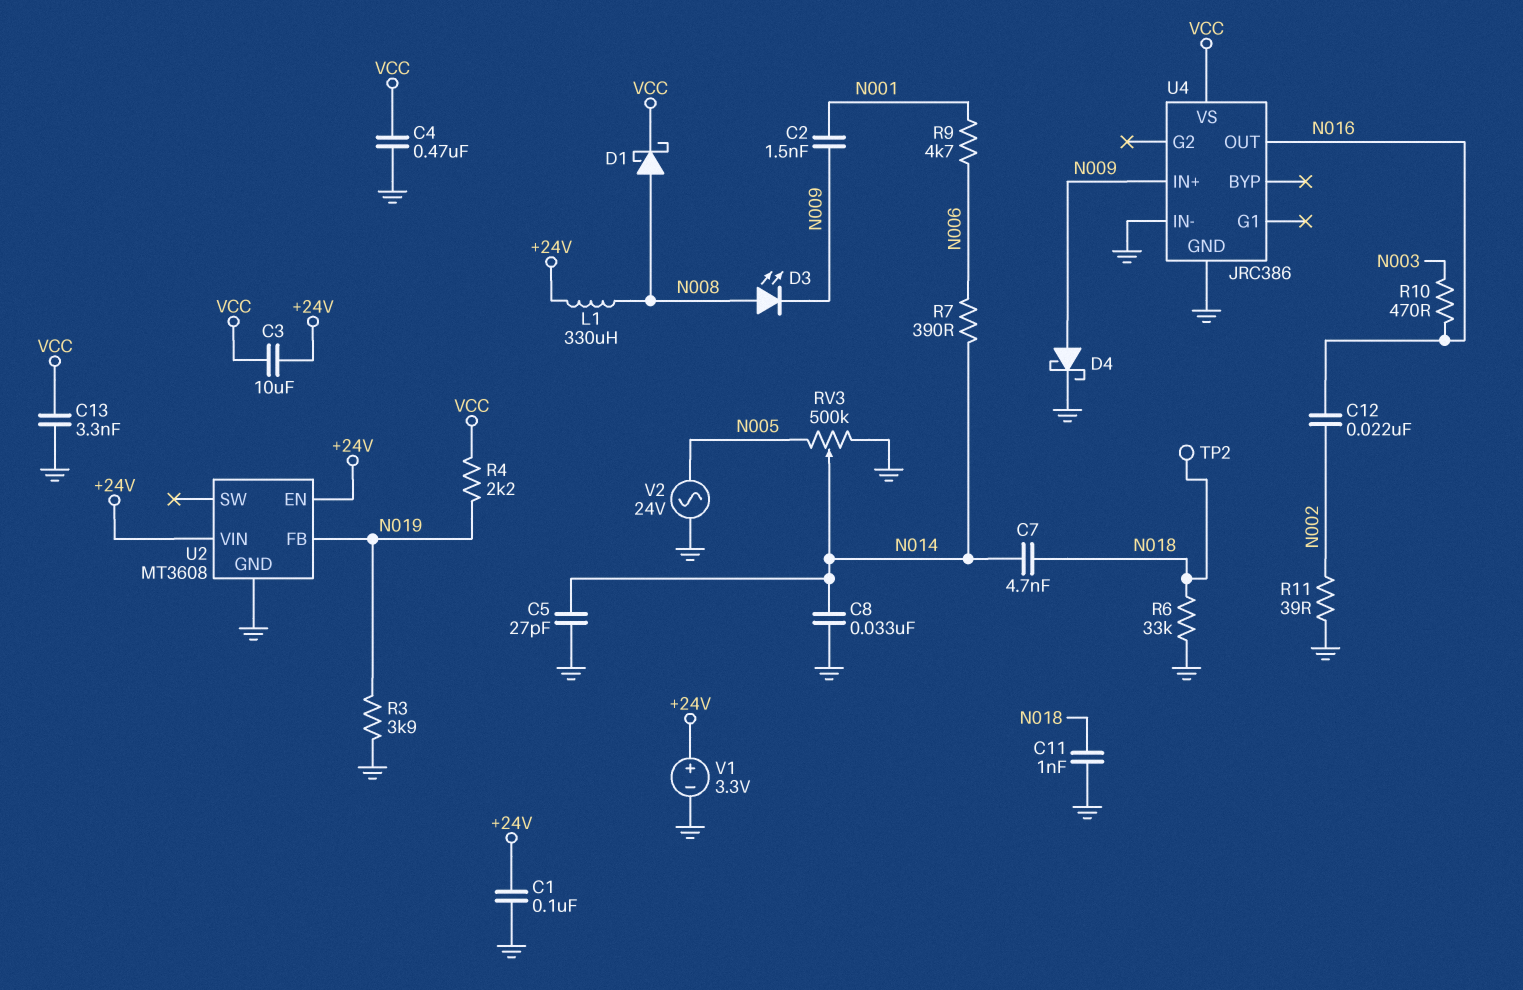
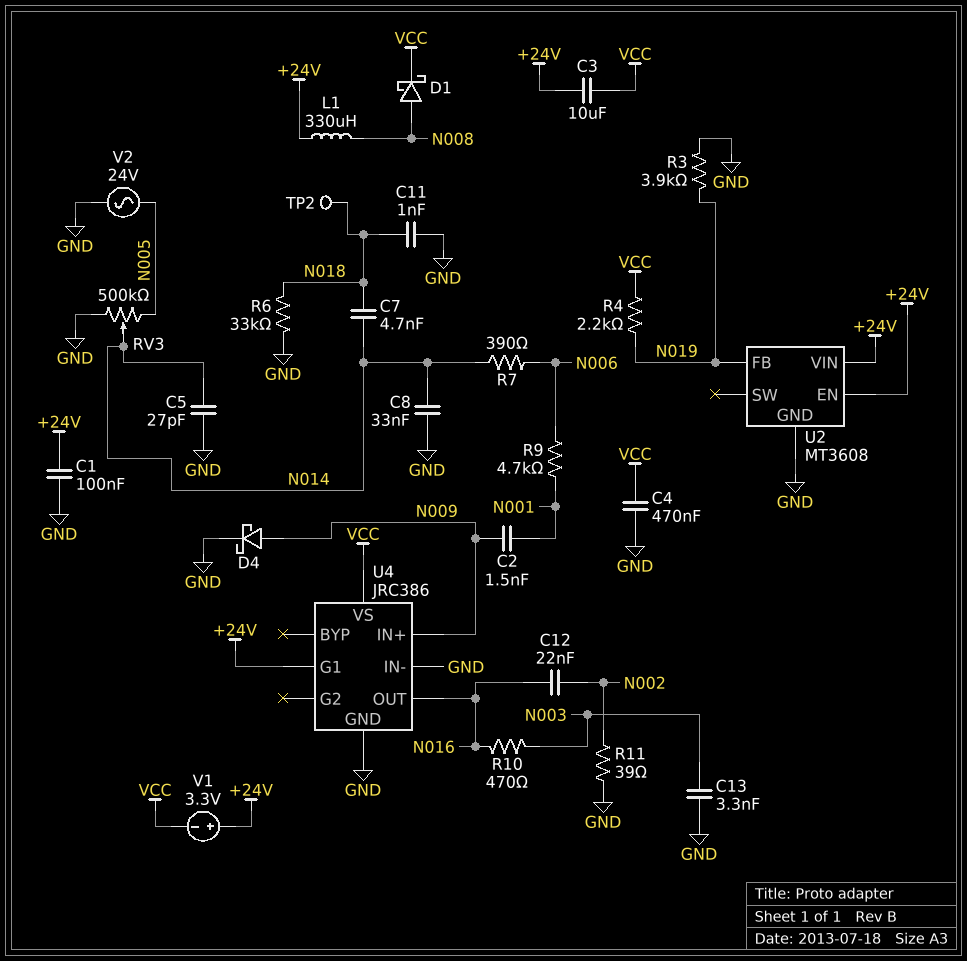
C13: 3.3nF (GND, VCC) -> 3.3nF (GND, N003)
D3: LED (A N008, K N009) -> none
U4 pin G1: none -> +24V
V1: 3.3V (plus +24V, minus GND) -> 3.3V (plus +24V, minus VCC)

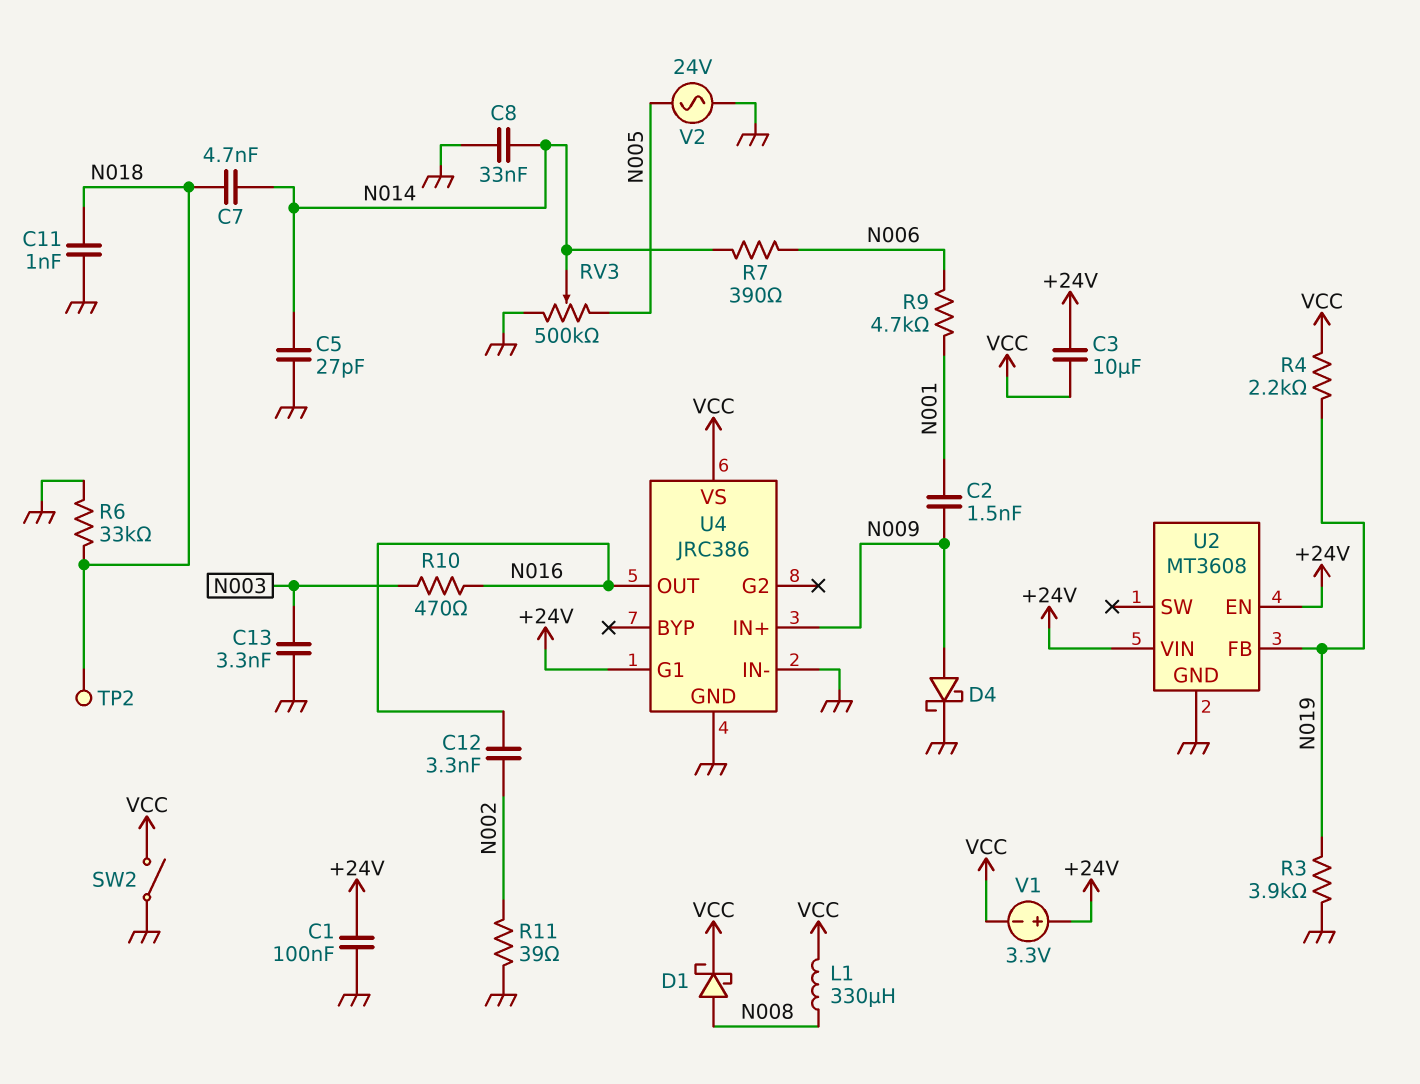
C4: 470nF (GND, VCC) -> none
C12: 22nF (N002, N016) -> 3.3nF (N002, N016)
L1: 330uH (+24V, N008) -> 330uH (N008, VCC)
SW2: none -> switch (GND, VCC)

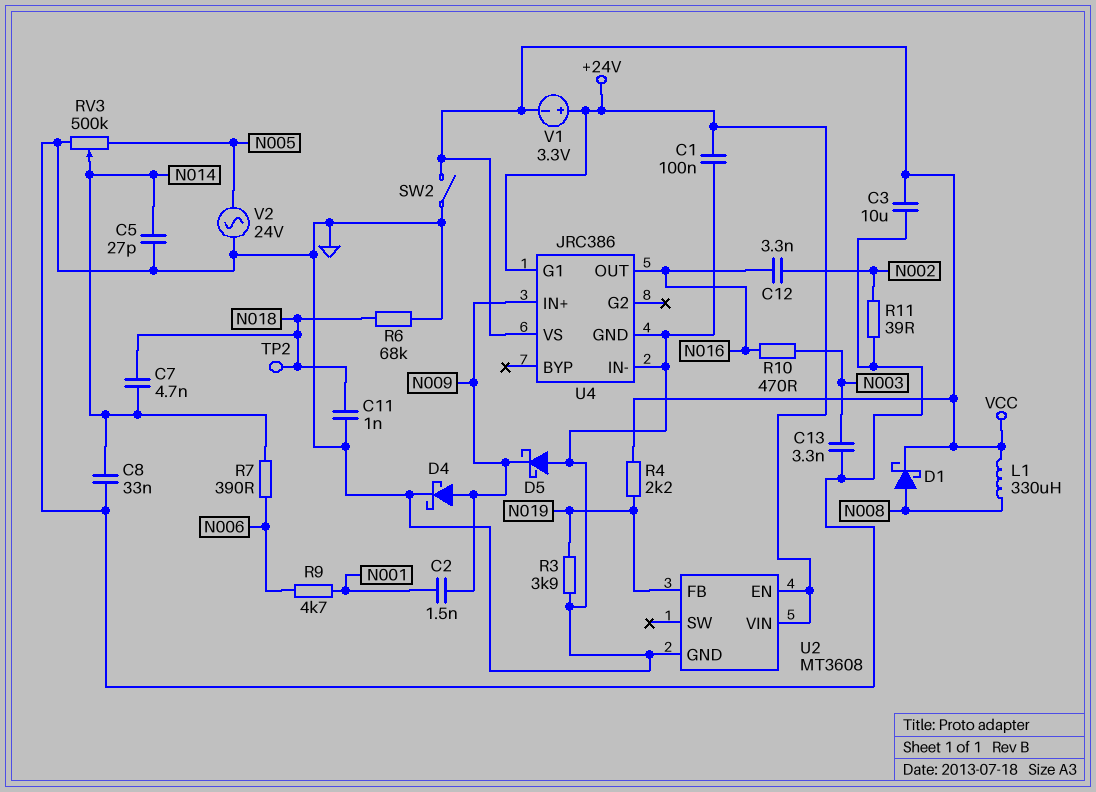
C3: 10uF (+24V, VCC) -> 10uF (GND, VCC)
D5: none -> schottky (A GND, K N009)
R6: 33k (GND, N018) -> 68k (GND, N018)

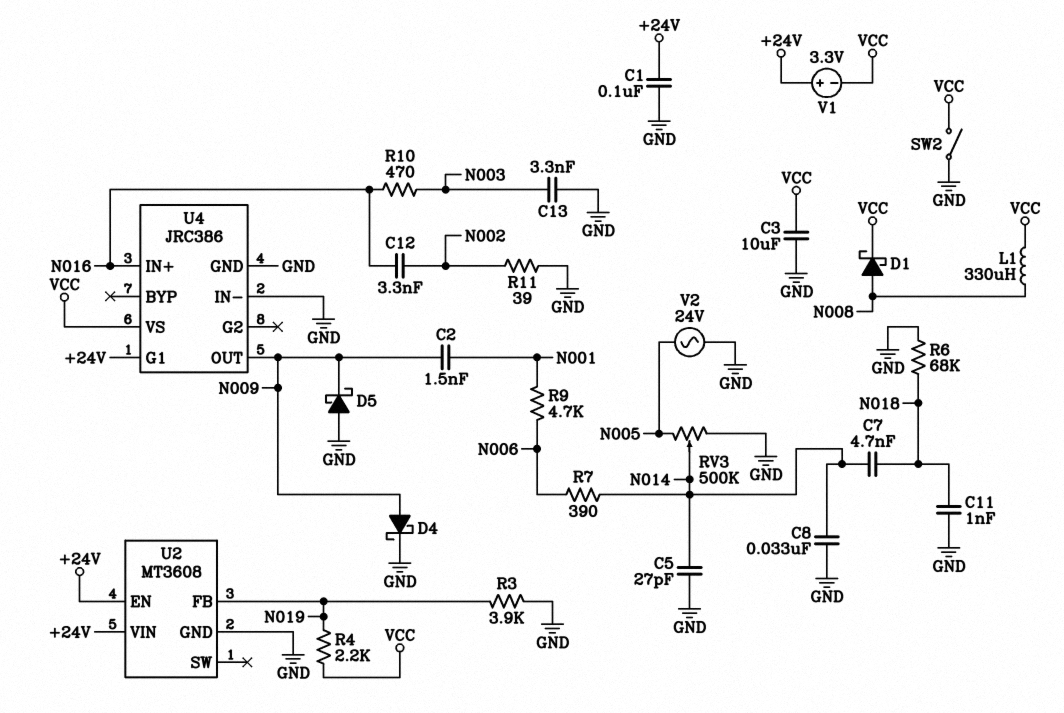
TP2: test point (N018) -> none
U4 pin IN+: N009 -> N016
U4 pin OUT: N016 -> N009

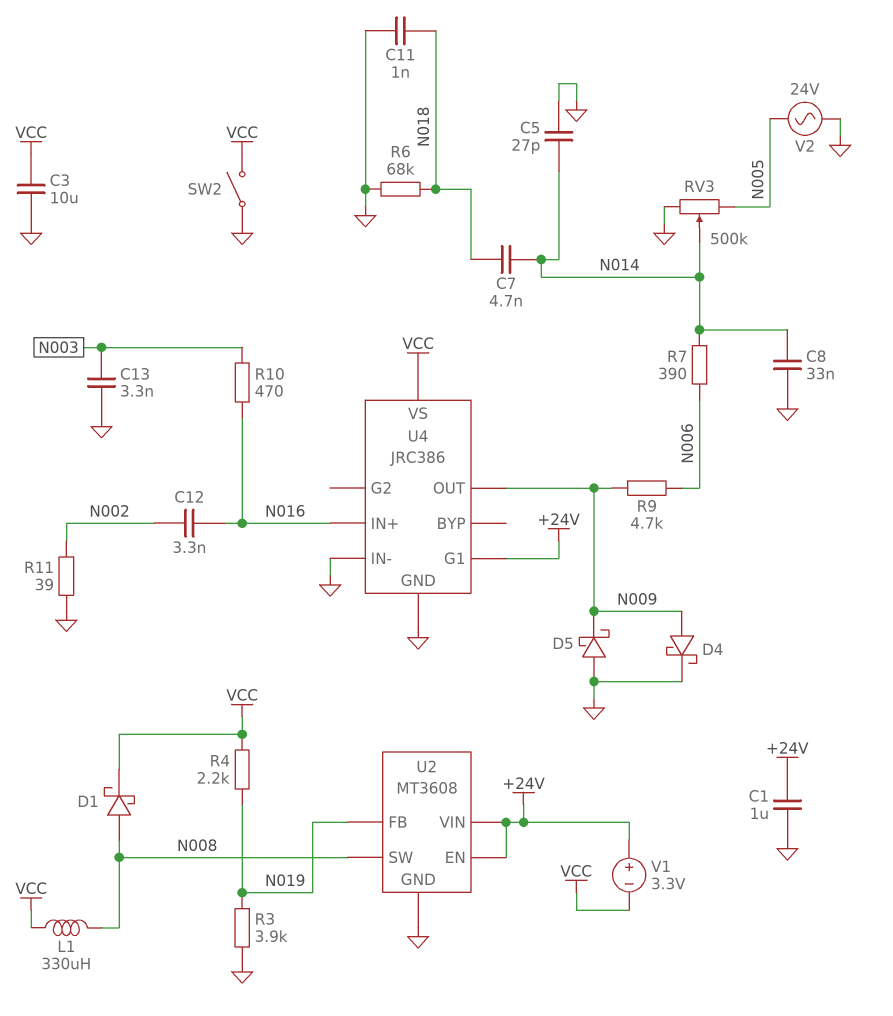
C1: 100nF (+24V, GND) -> 1uF (+24V, GND)
C2: 1.5nF (N001, N009) -> none
R9: 4.7k (N001, N006) -> 4.7k (N006, N009)
U2 pin SW: none -> N008

